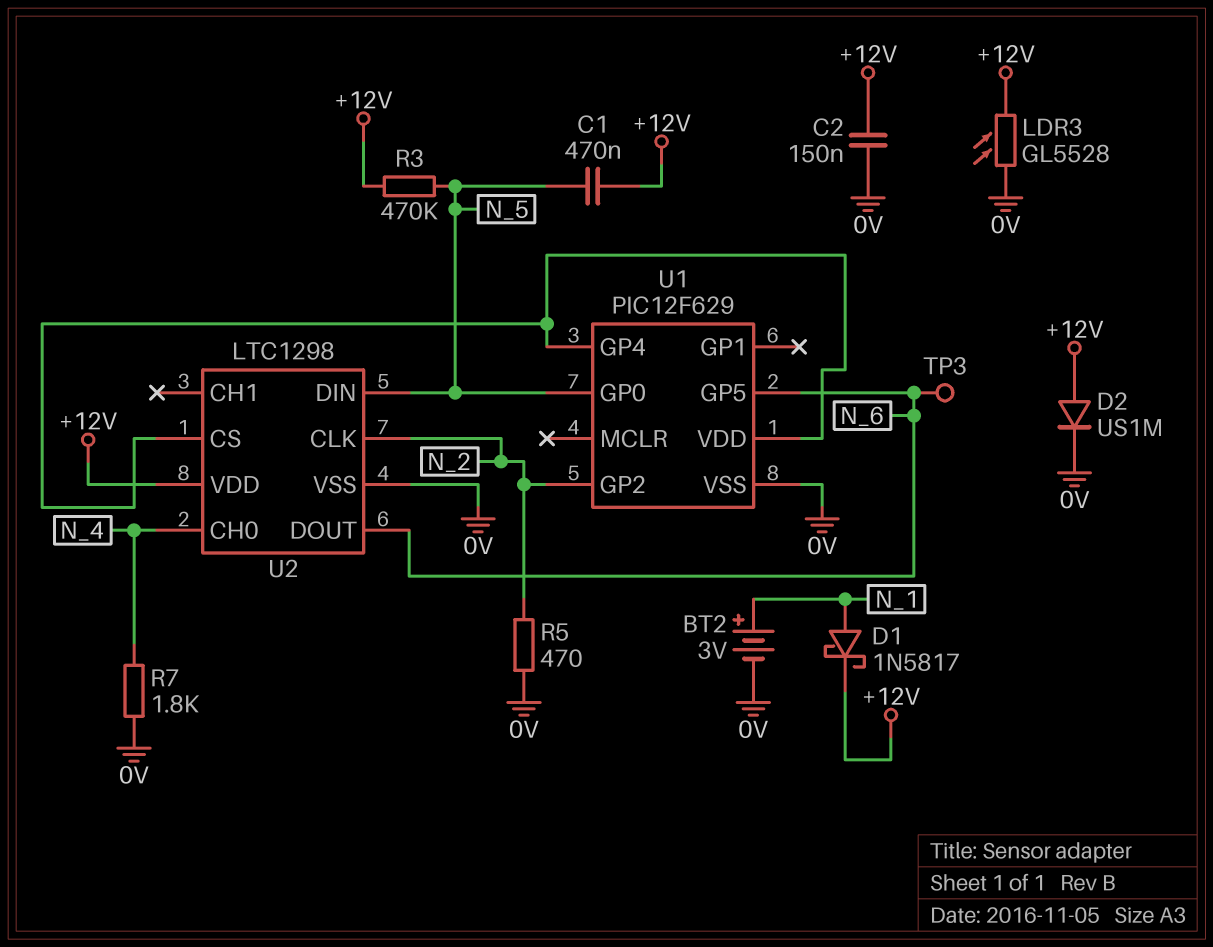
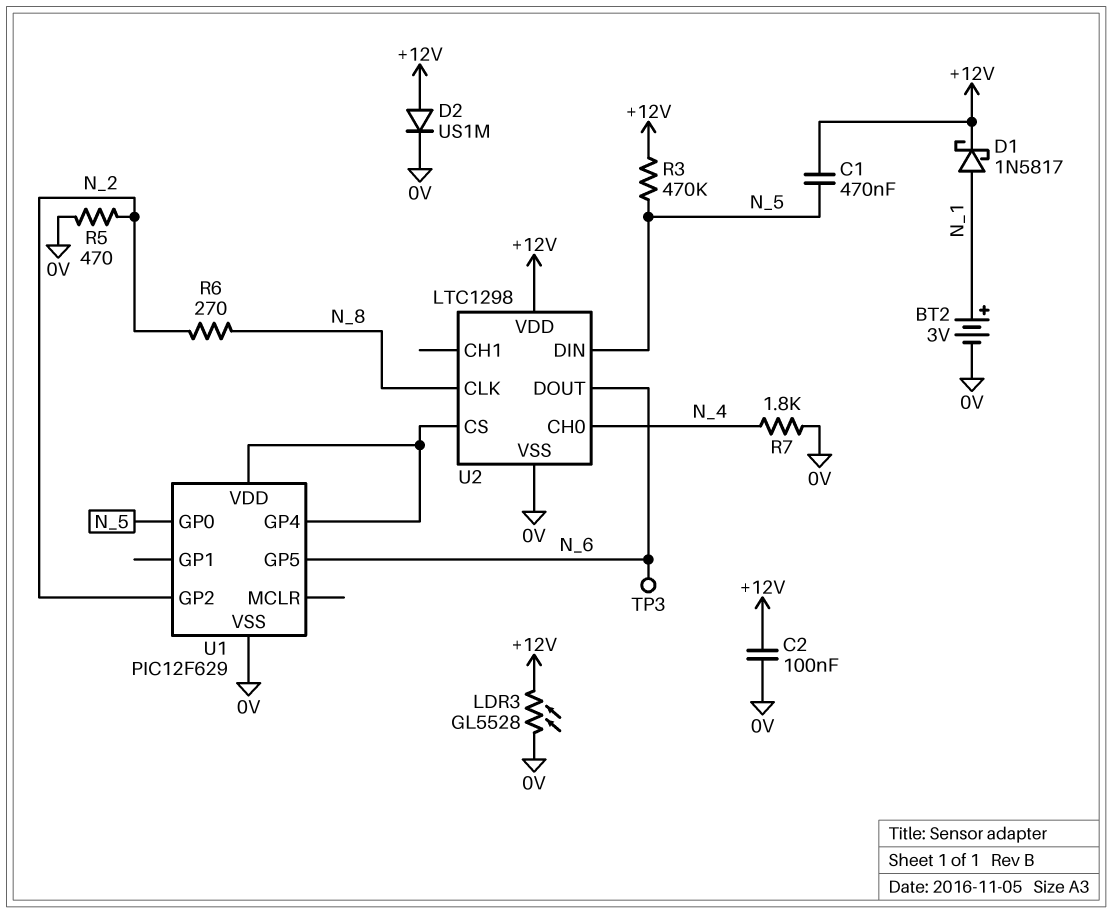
C2: 150nF (+12V, 0V) -> 100nF (+12V, 0V)
R6: none -> 270 (N_2, N_8)
U2 pin CLK: N_2 -> N_8

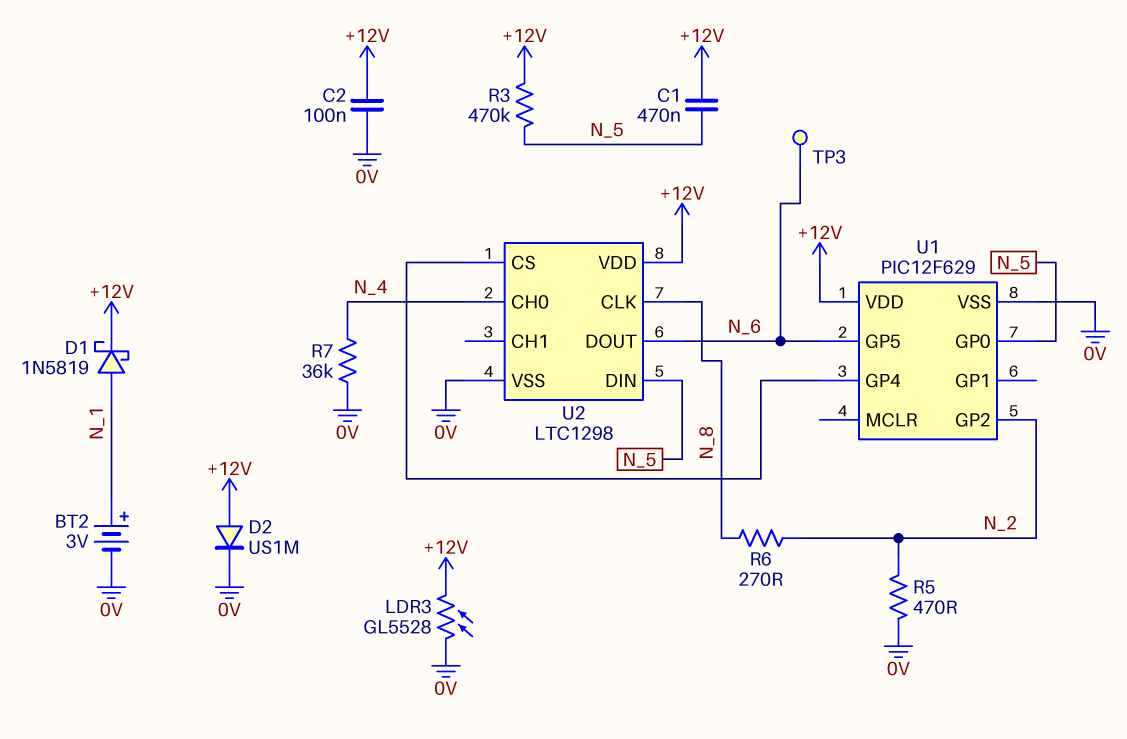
D1: schottky 1N5817 (A N_1, K +12V) -> schottky 1N5819 (A N_1, K +12V)
R7: 1.8k (0V, N_4) -> 36k (0V, N_4)
U1 pin VDD: U1/GP4 -> +12V

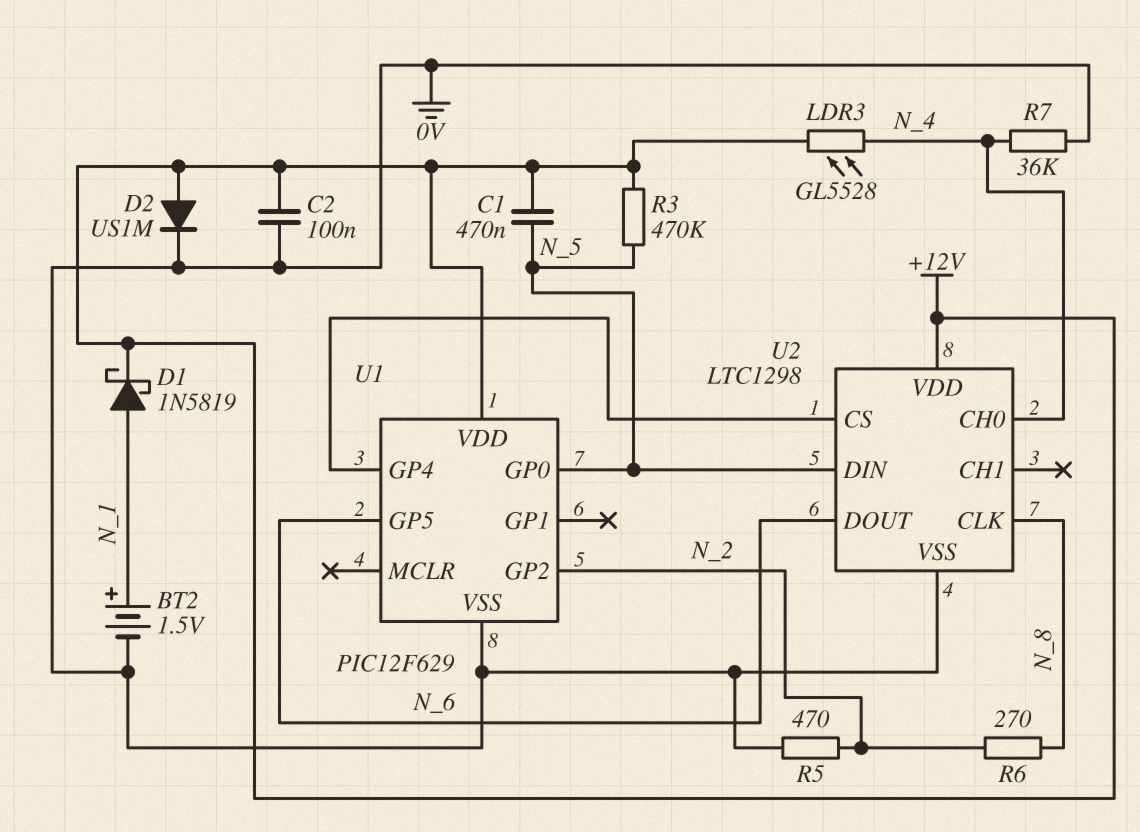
BT2: 3V (plus N_1, minus 0V) -> 1.5V (plus N_1, minus 0V)
LDR3: GL5528 (+12V, 0V) -> GL5528 (+12V, N_4)
TP3: test point (N_6) -> none

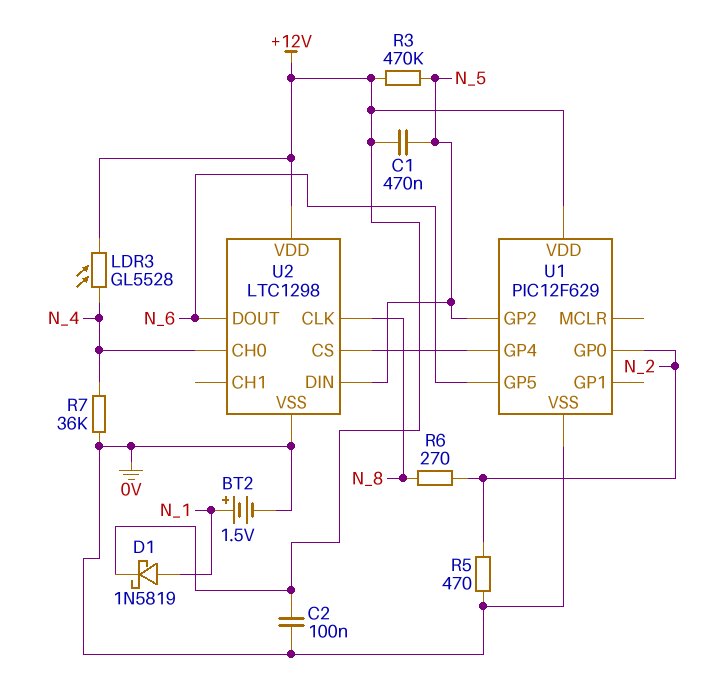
D2: diode US1M (A +12V, K 0V) -> none
U1 pin GP0: N_5 -> N_2
U1 pin GP2: N_2 -> N_5

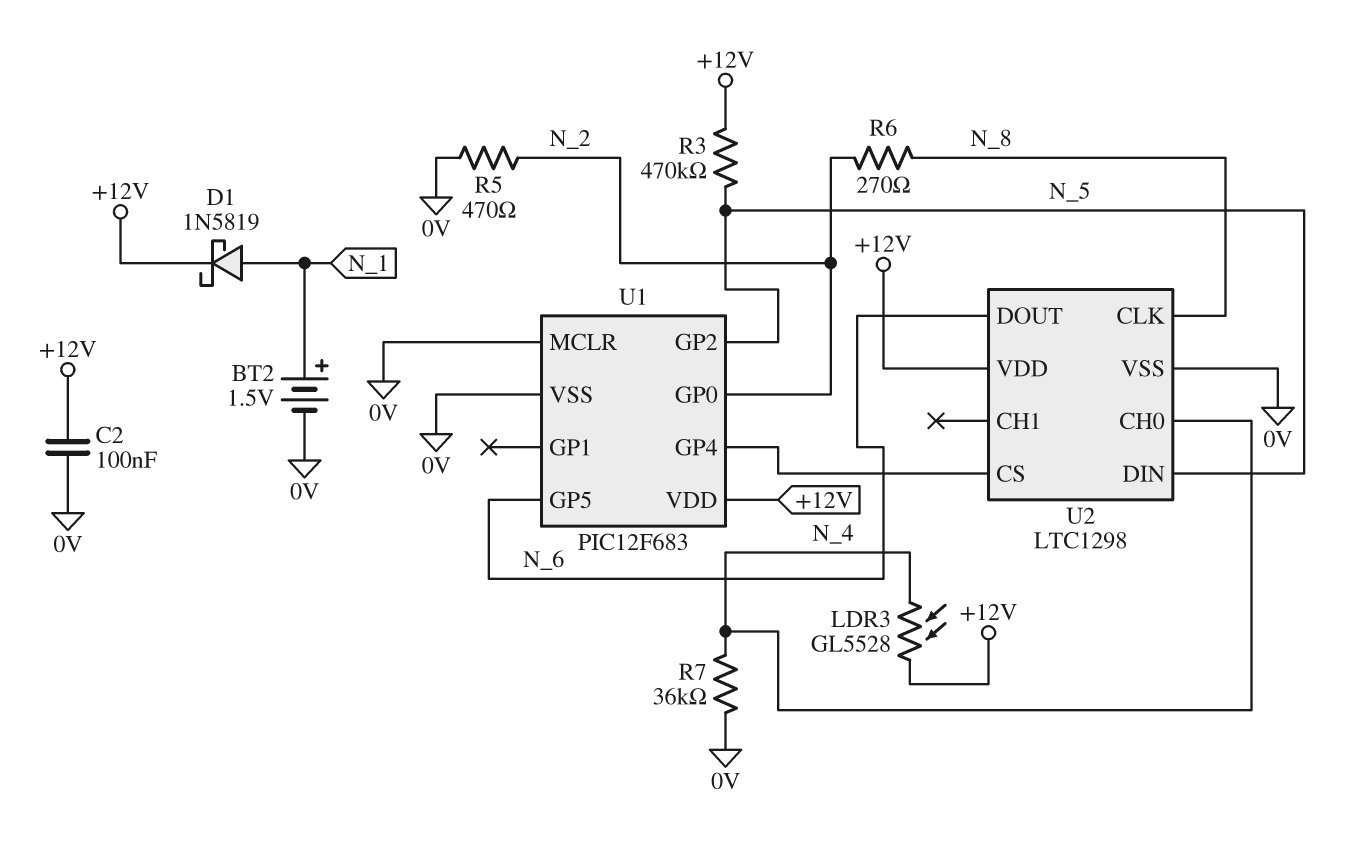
C1: 470nF (+12V, N_5) -> none
U1: PIC12F629 -> PIC12F683
U1 pin MCLR: none -> 0V

